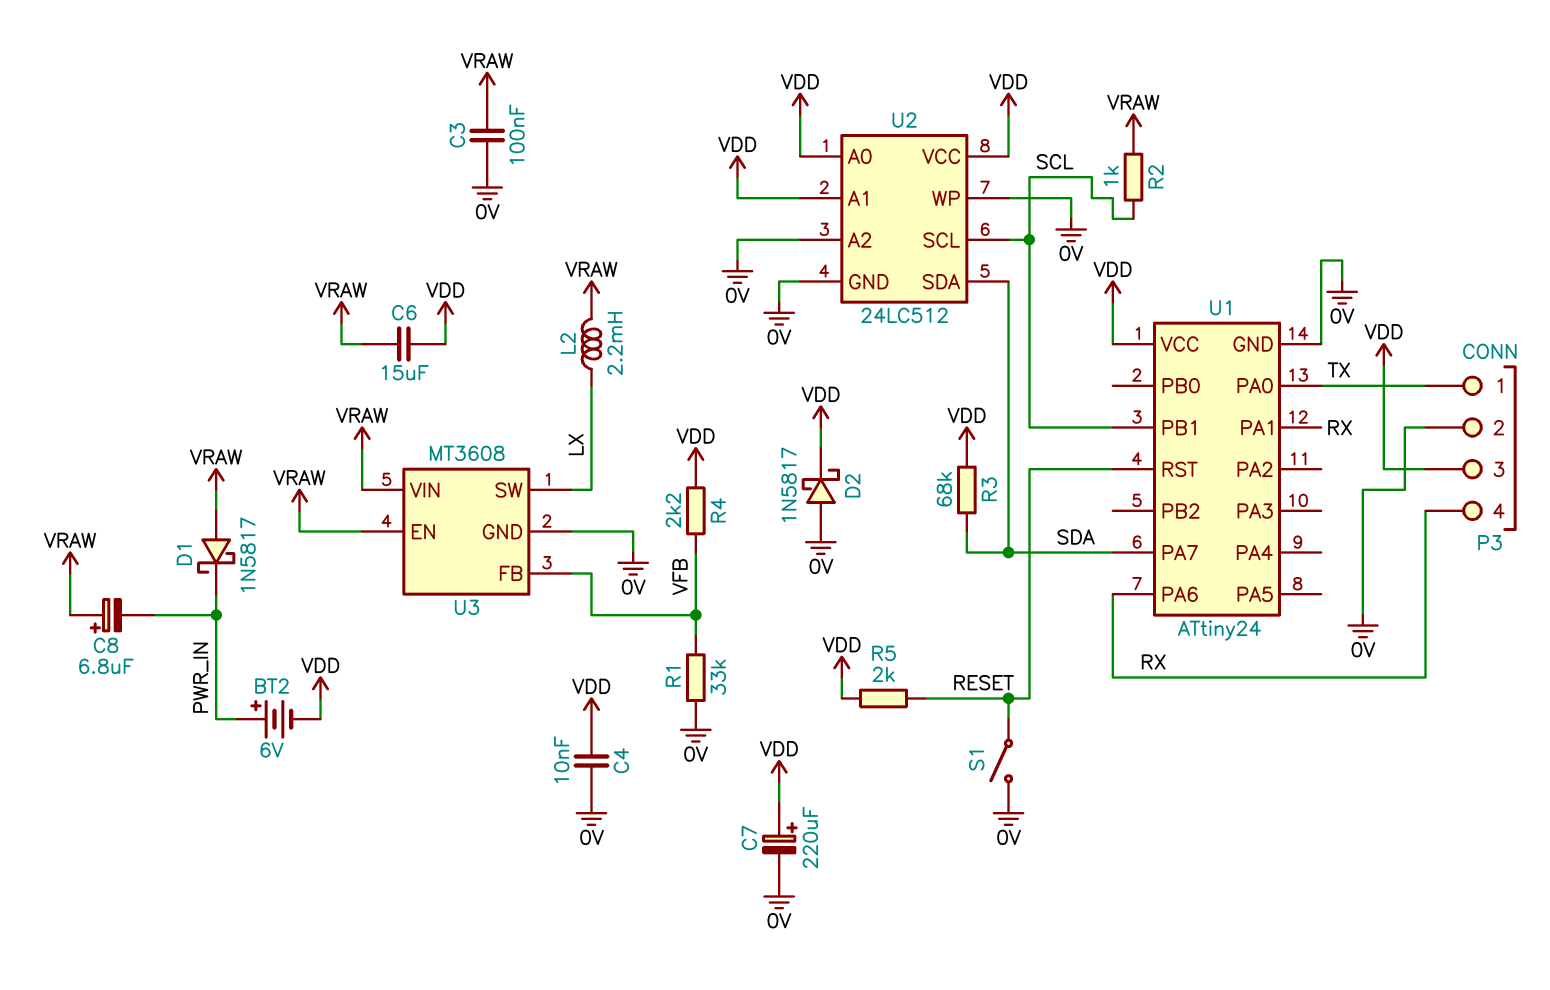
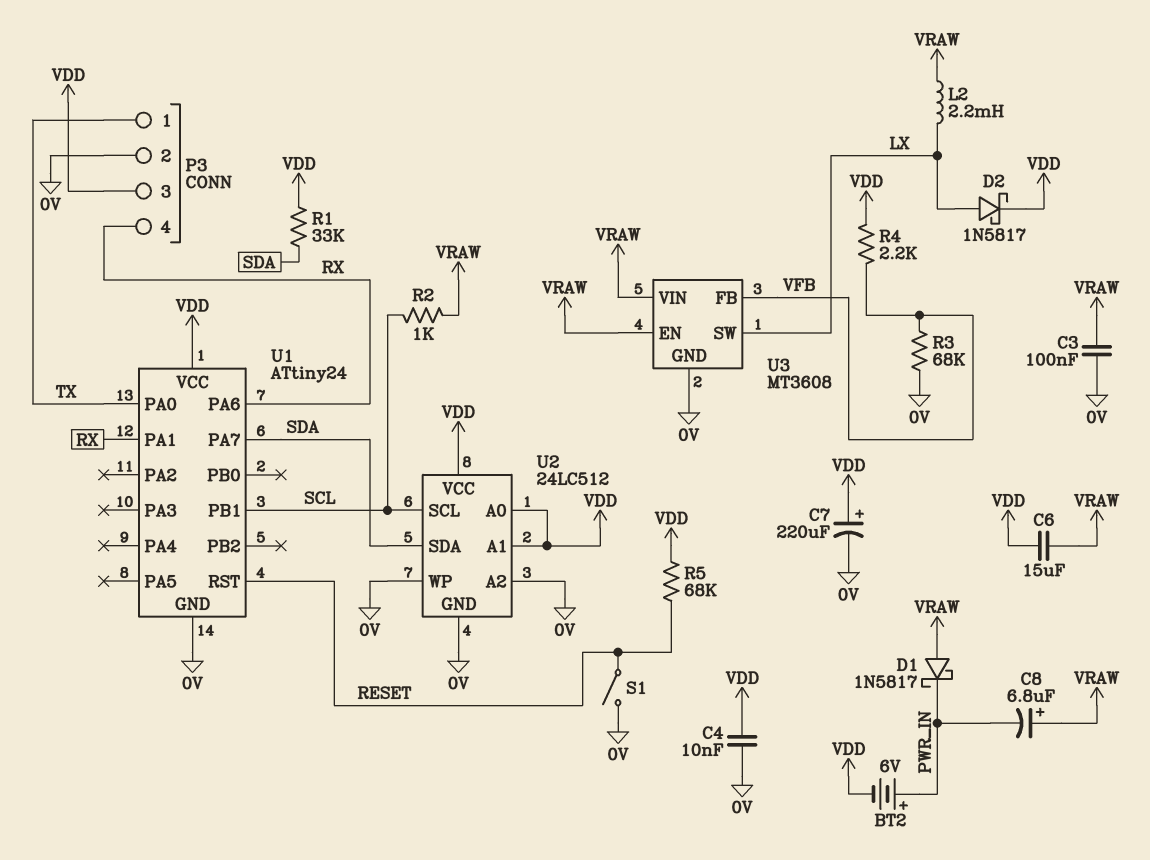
D2: schottky 1N5817 (A 0V, K VDD) -> schottky 1N5817 (A LX, K VDD)
R1: 33k (0V, VFB) -> 33k (SDA, VDD)
R3: 68k (SDA, VDD) -> 68k (0V, VFB)
R5: 2k (RESET, VDD) -> 68k (RESET, VDD)

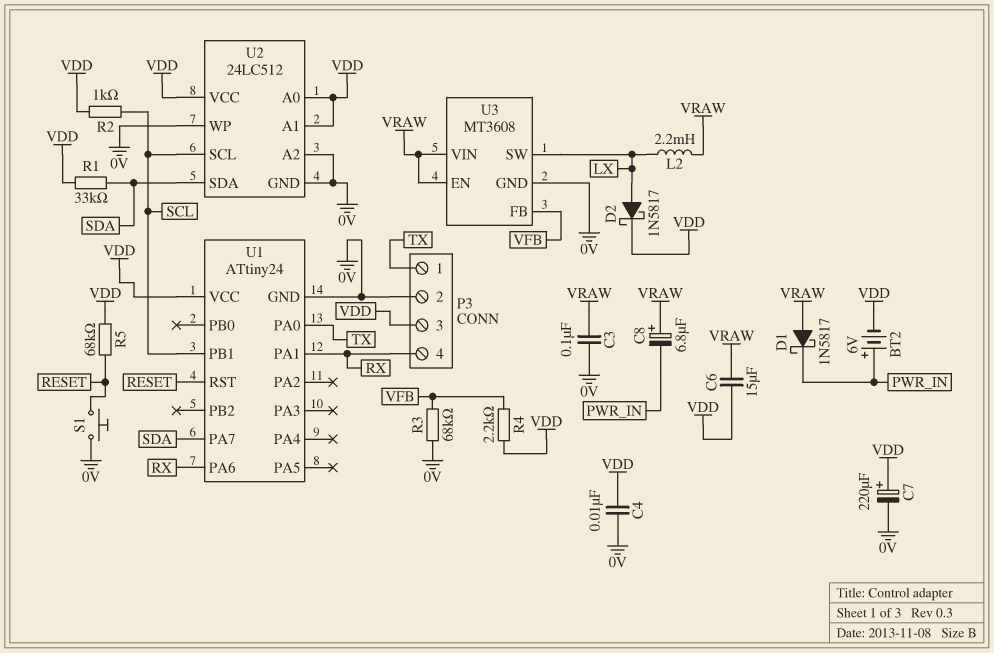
R2: 1k (SCL, VRAW) -> 1k (SCL, VDD)
S1: switch (0V, RESET) -> button (0V, RESET)

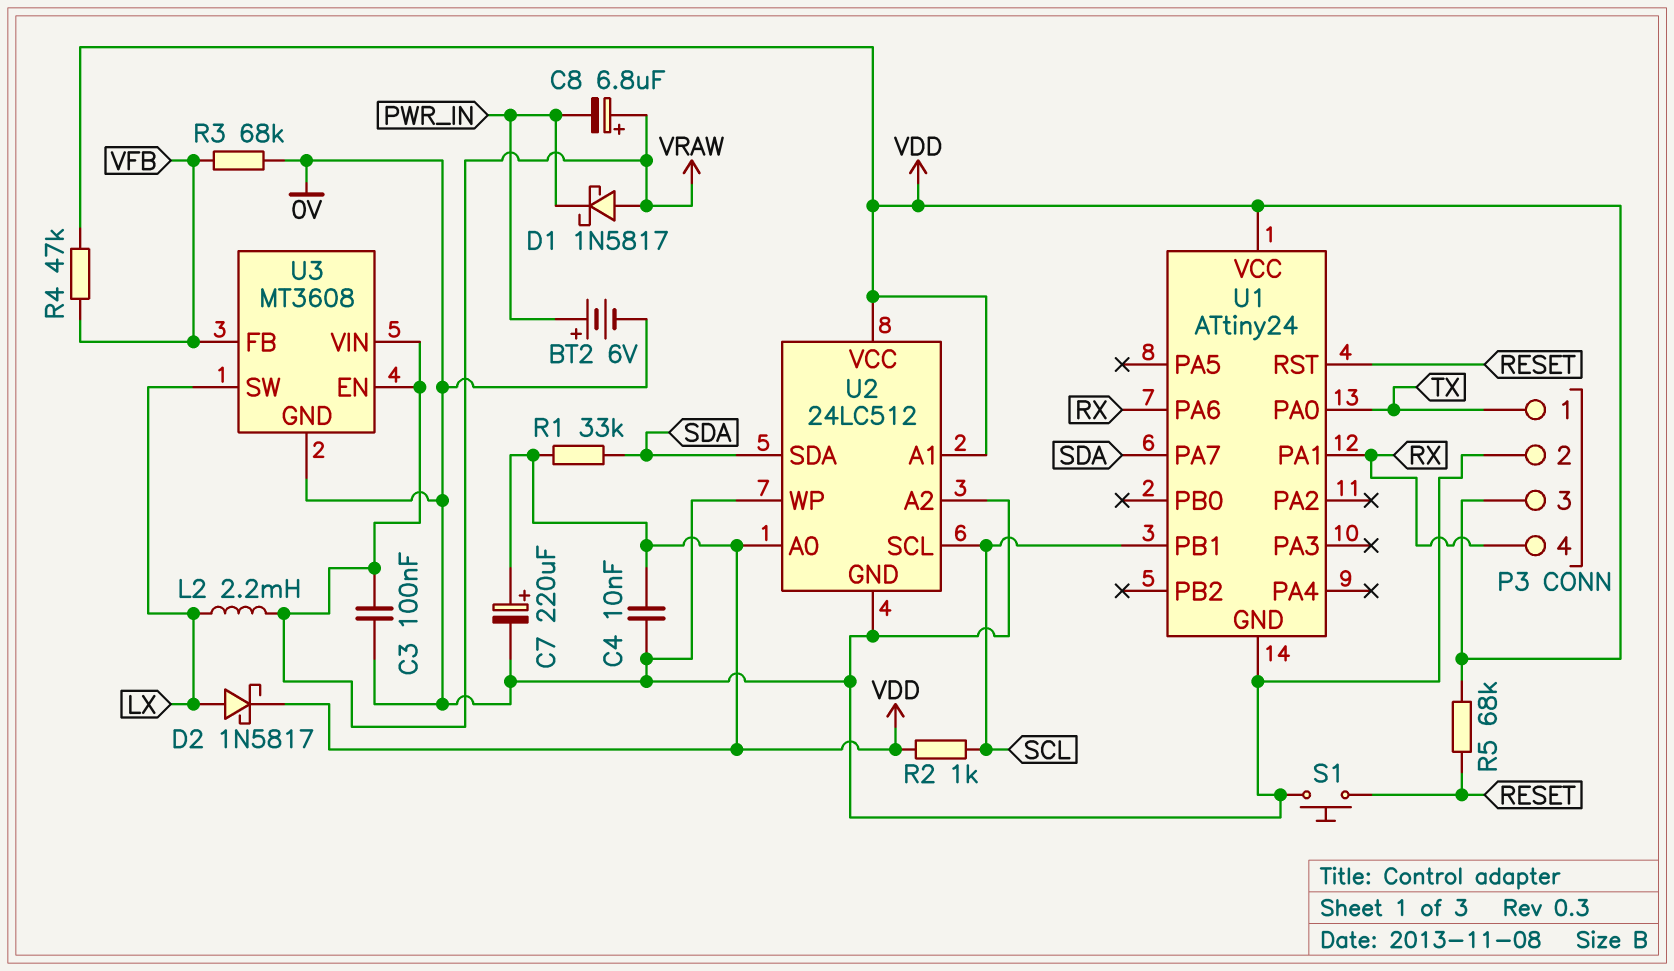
BT2: 6V (plus PWR_IN, minus VDD) -> 6V (plus PWR_IN, minus 0V)
C6: 15uF (VDD, VRAW) -> none
R4: 2.2k (VDD, VFB) -> 47k (VDD, VFB)

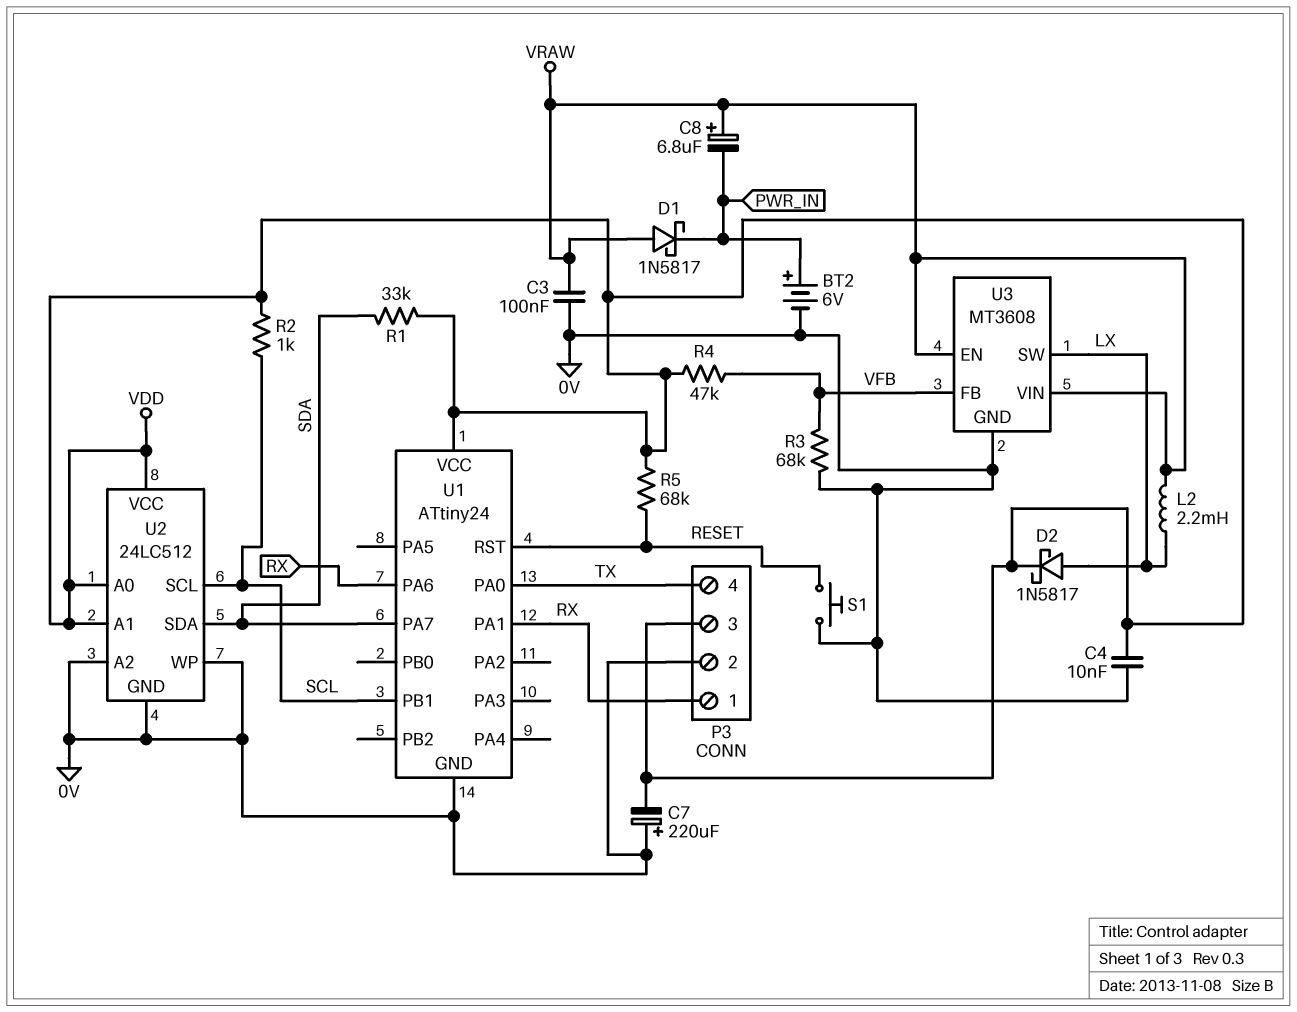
C7: 220uF (plus VDD, minus 0V) -> 220uF (plus 0V, minus VDD)
P3 pin 1: TX -> RX
P3 pin 4: RX -> TX

